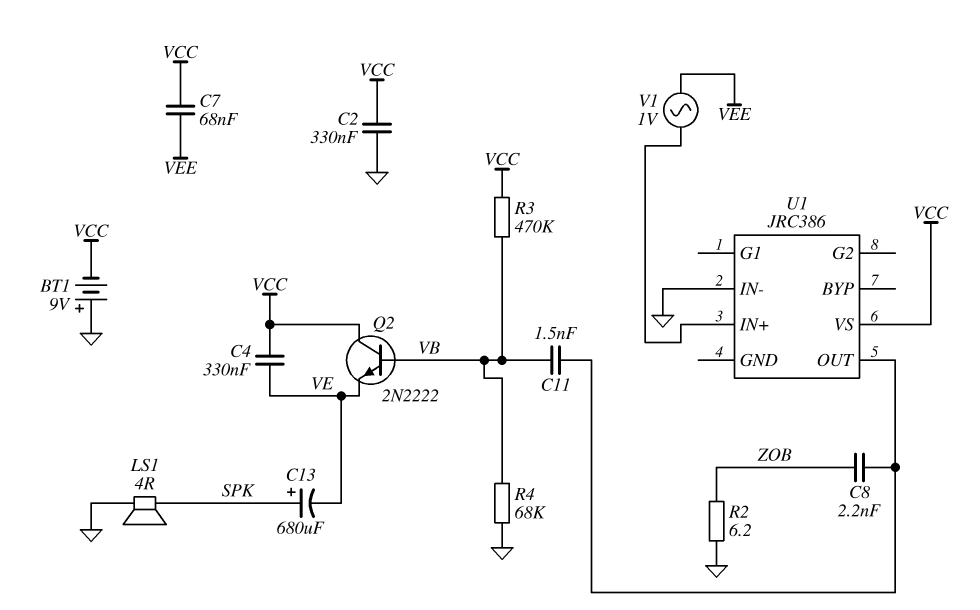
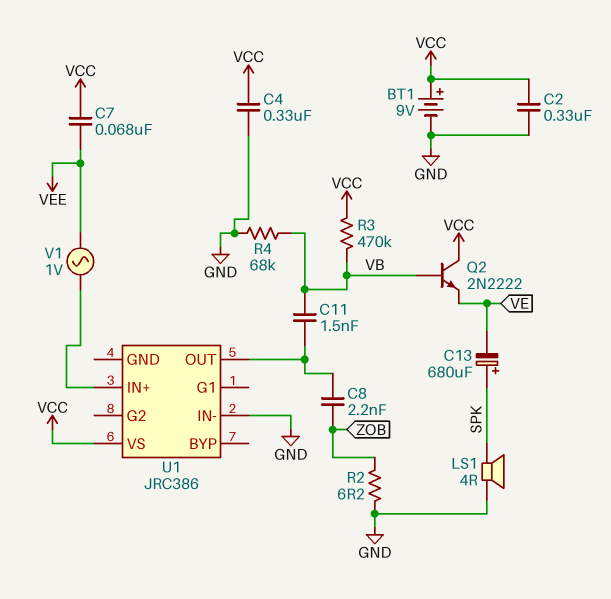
BT1: 9V (plus GND, minus VCC) -> 9V (plus VCC, minus GND)
C4: 330nF (VCC, VE) -> 330nF (GND, VCC)

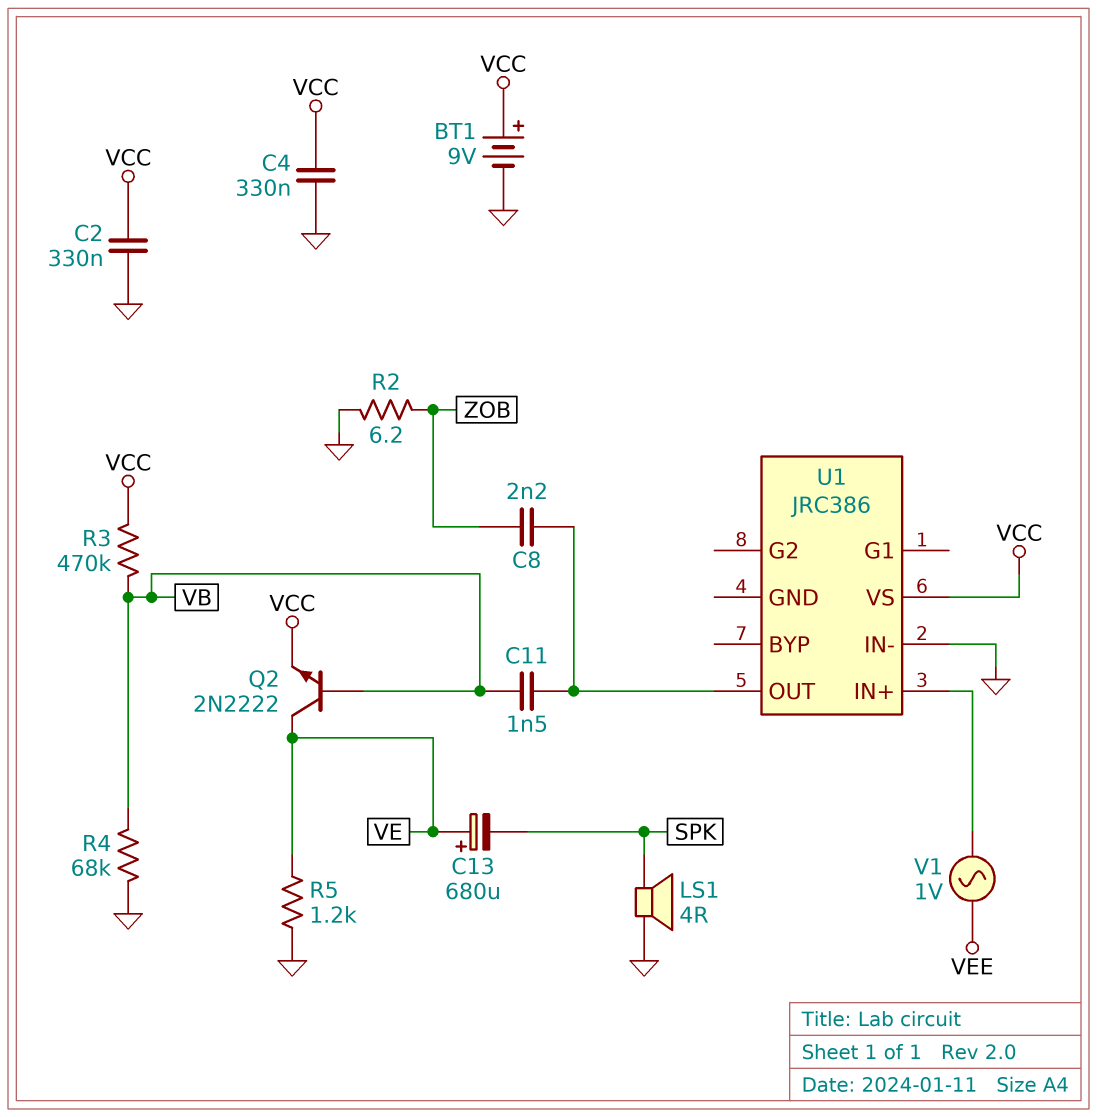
C7: 68nF (VCC, VEE) -> none
C13: 680uF (plus SPK, minus VE) -> 680uF (plus VE, minus SPK)
Q2: NPN 2N2222 (B VB, C VCC, E VE) -> NPN 2N2222 (B VB, C VE, E VCC)
R5: none -> 1.2k (GND, VE)

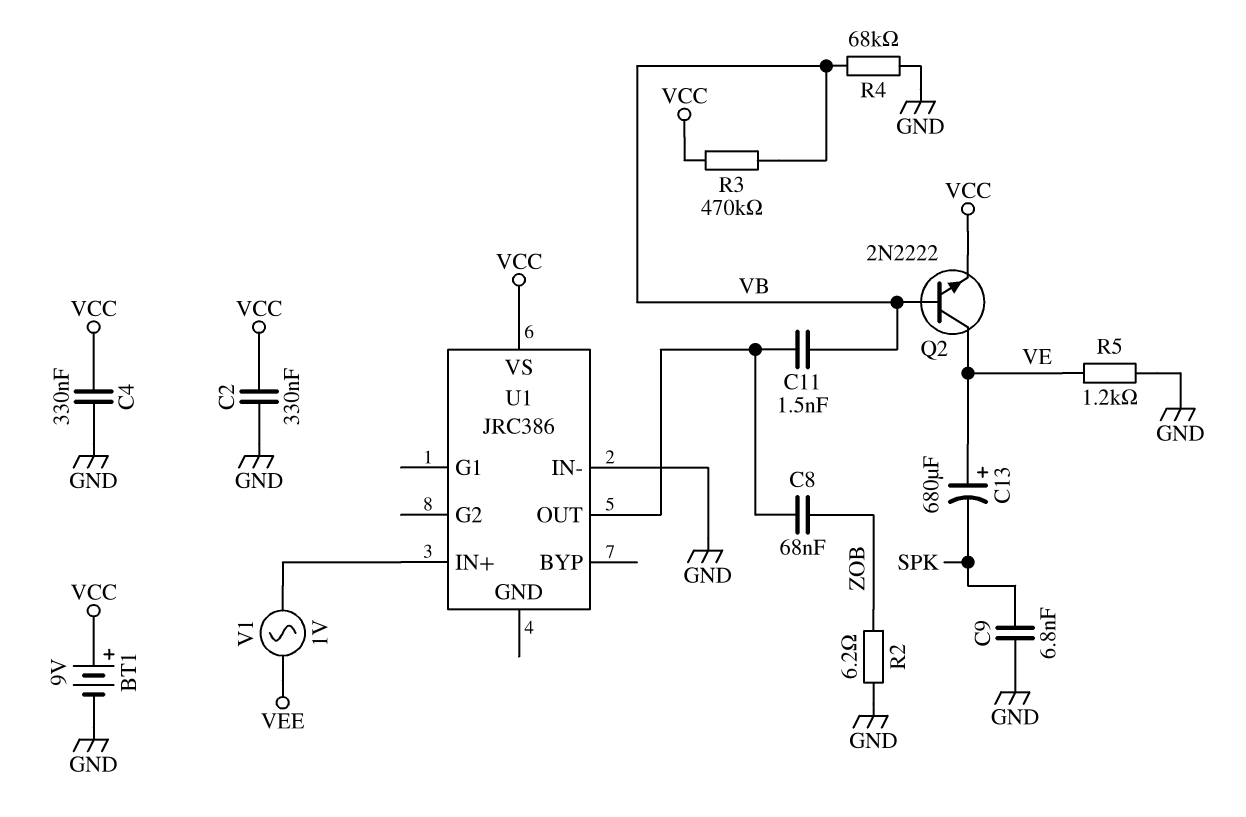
C8: 2.2nF (U1/OUT, ZOB) -> 68nF (U1/OUT, ZOB)
C9: none -> 6.8nF (GND, SPK)
LS1: speaker 4R (GND, SPK) -> none

